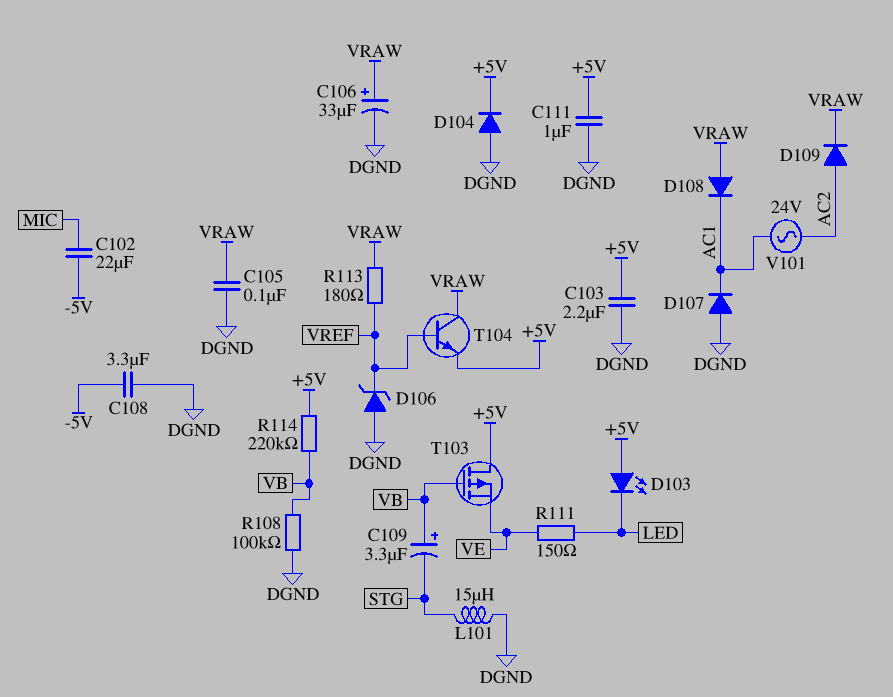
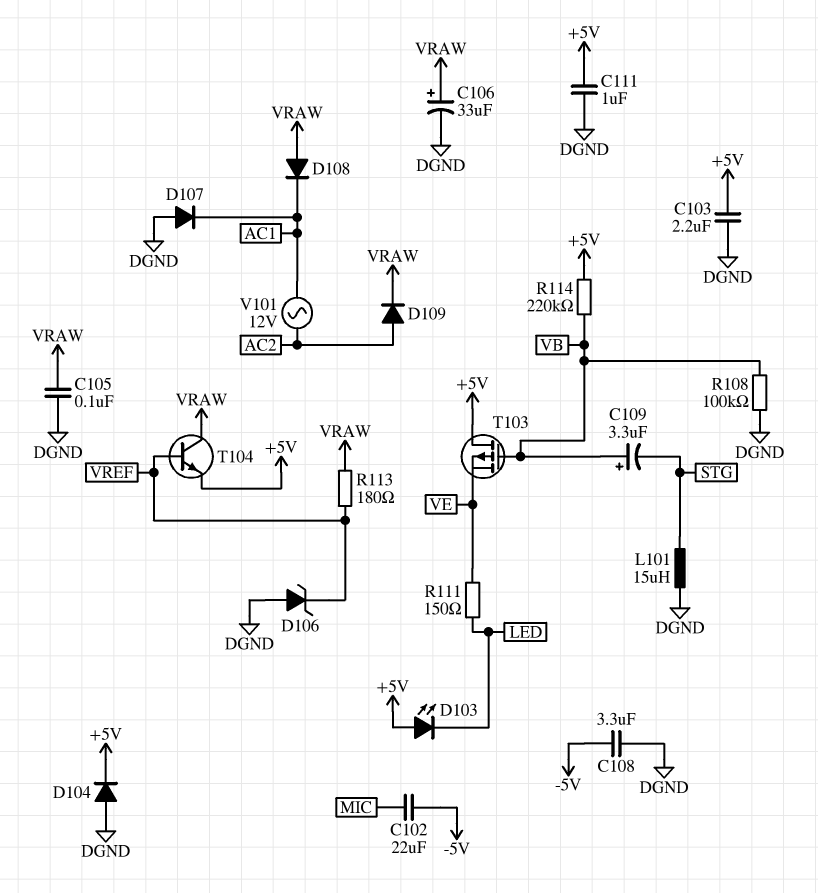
V101: AC 24V (AC1, AC2) -> AC 12V (AC1, AC2)

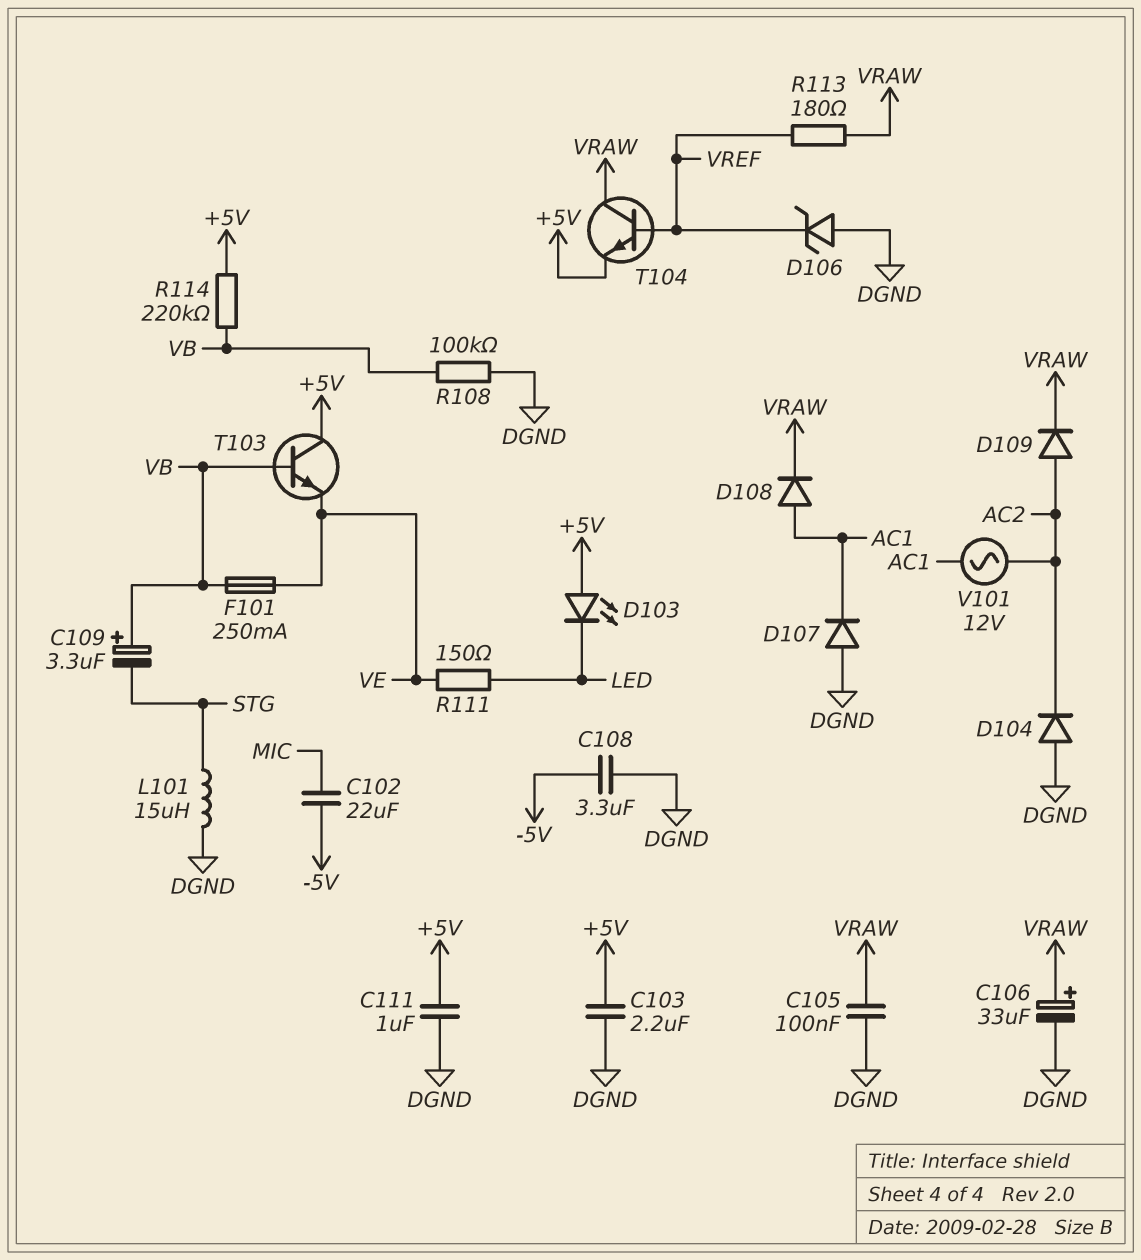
D104: diode (A DGND, K +5V) -> diode (A DGND, K AC2)
D108: diode (A VRAW, K AC1) -> diode (A AC1, K VRAW)
F101: none -> 250mA (VB, VE)
T103: PMOS (G VB, D +5V, S VE) -> NPN (B VB, C +5V, E VE)

